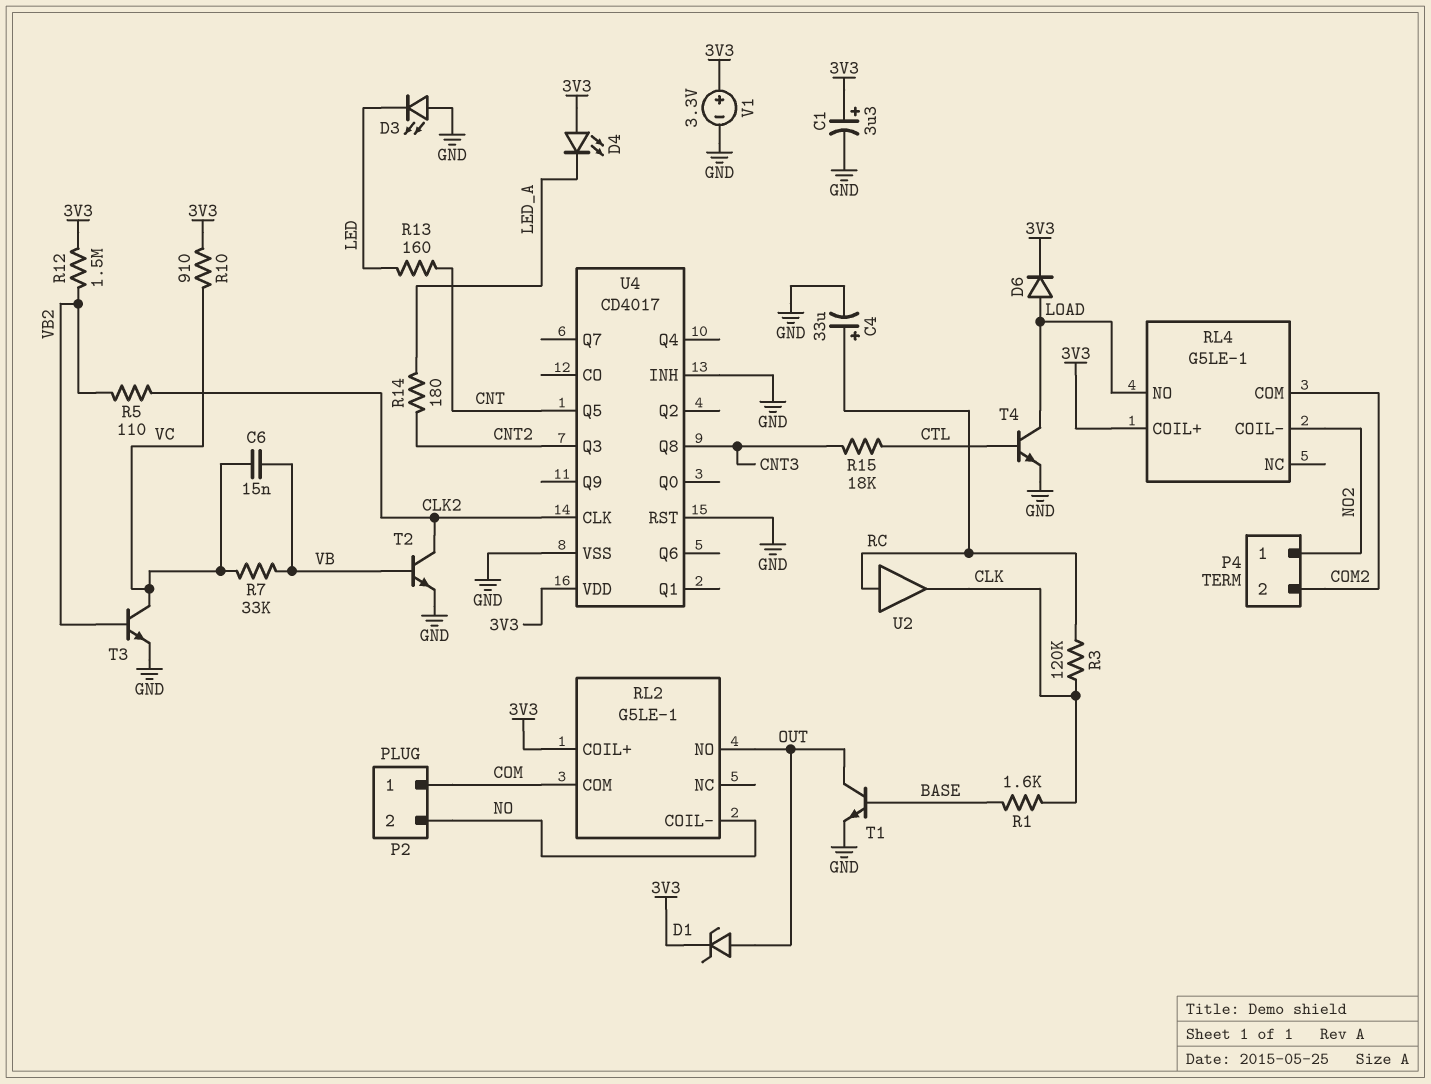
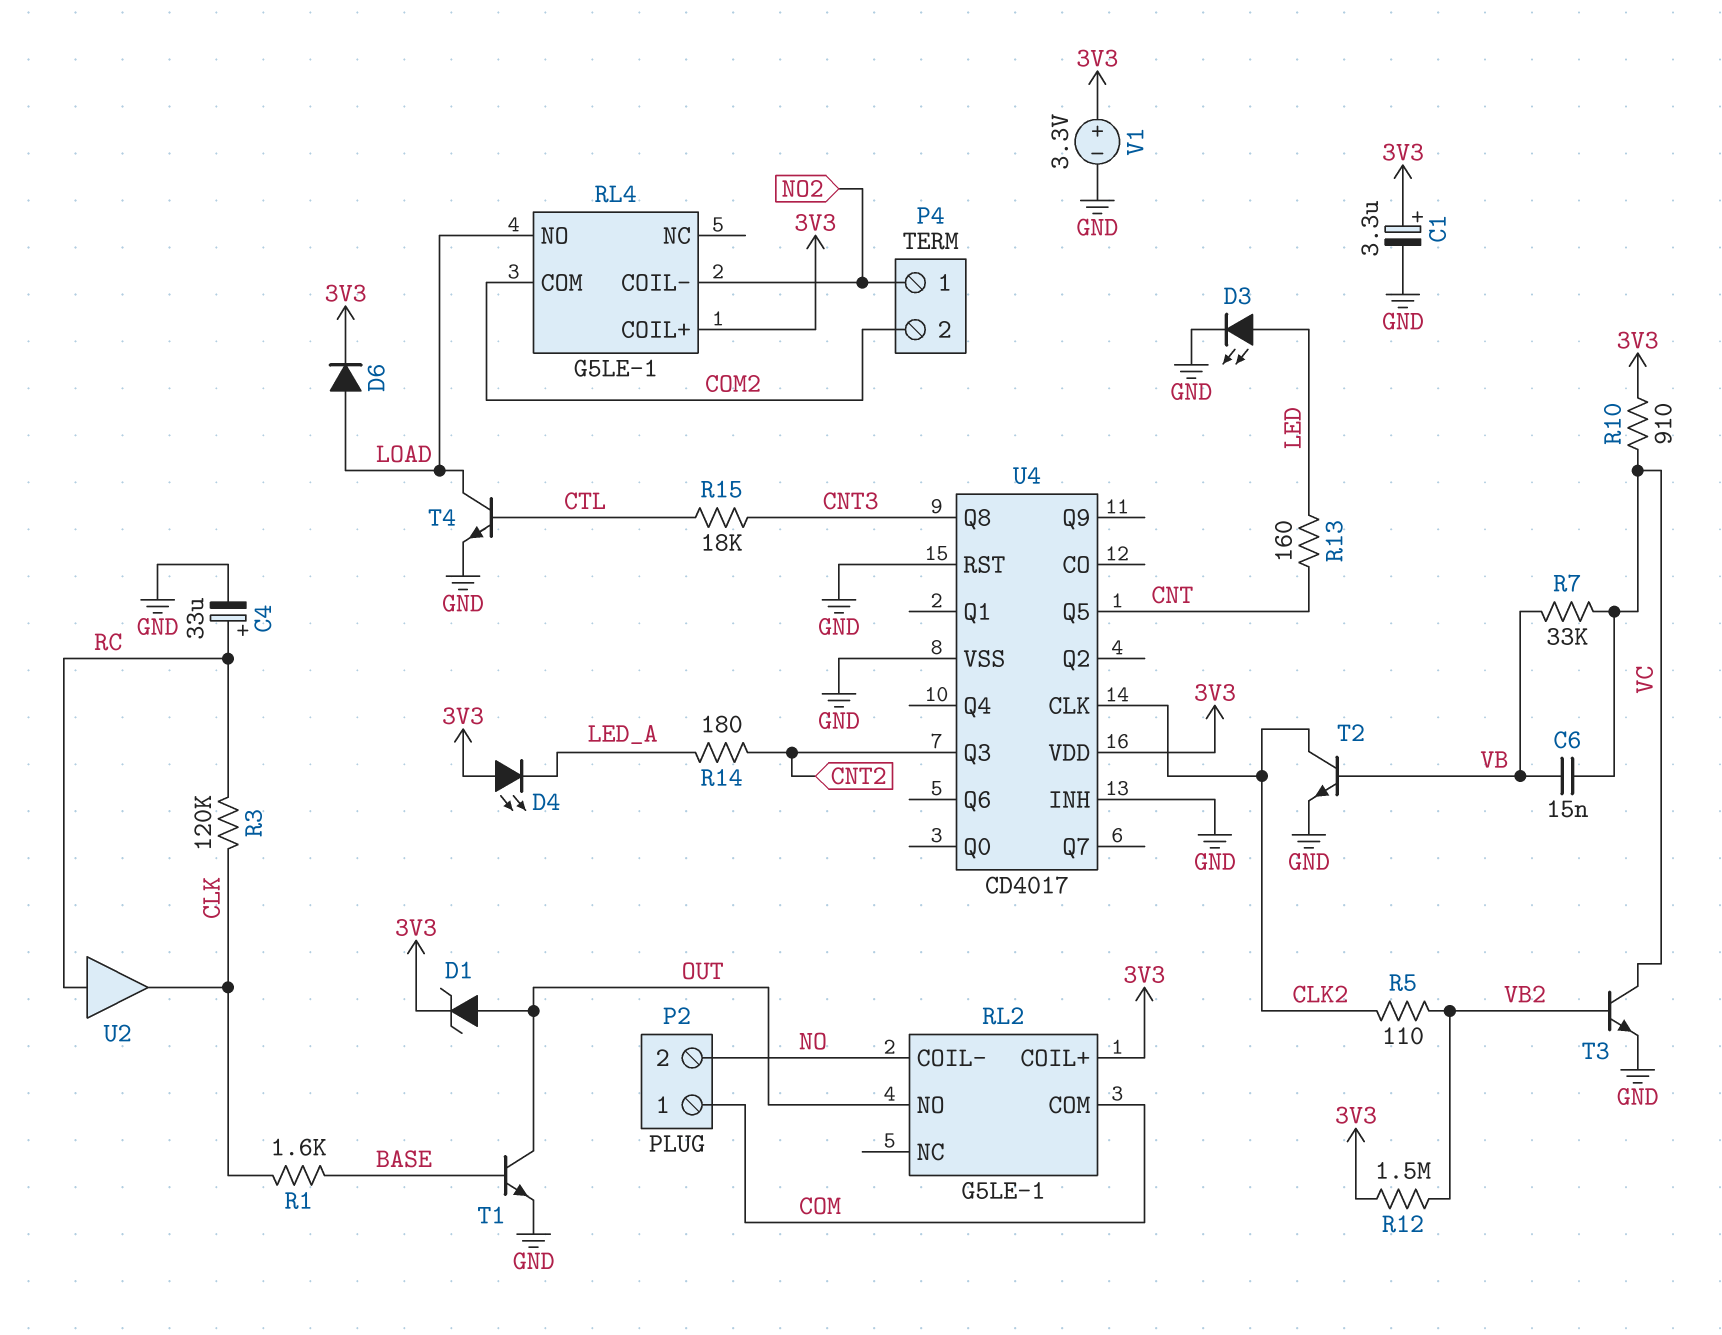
D3: LED (A GND, K LED) -> LED (A LED, K GND)

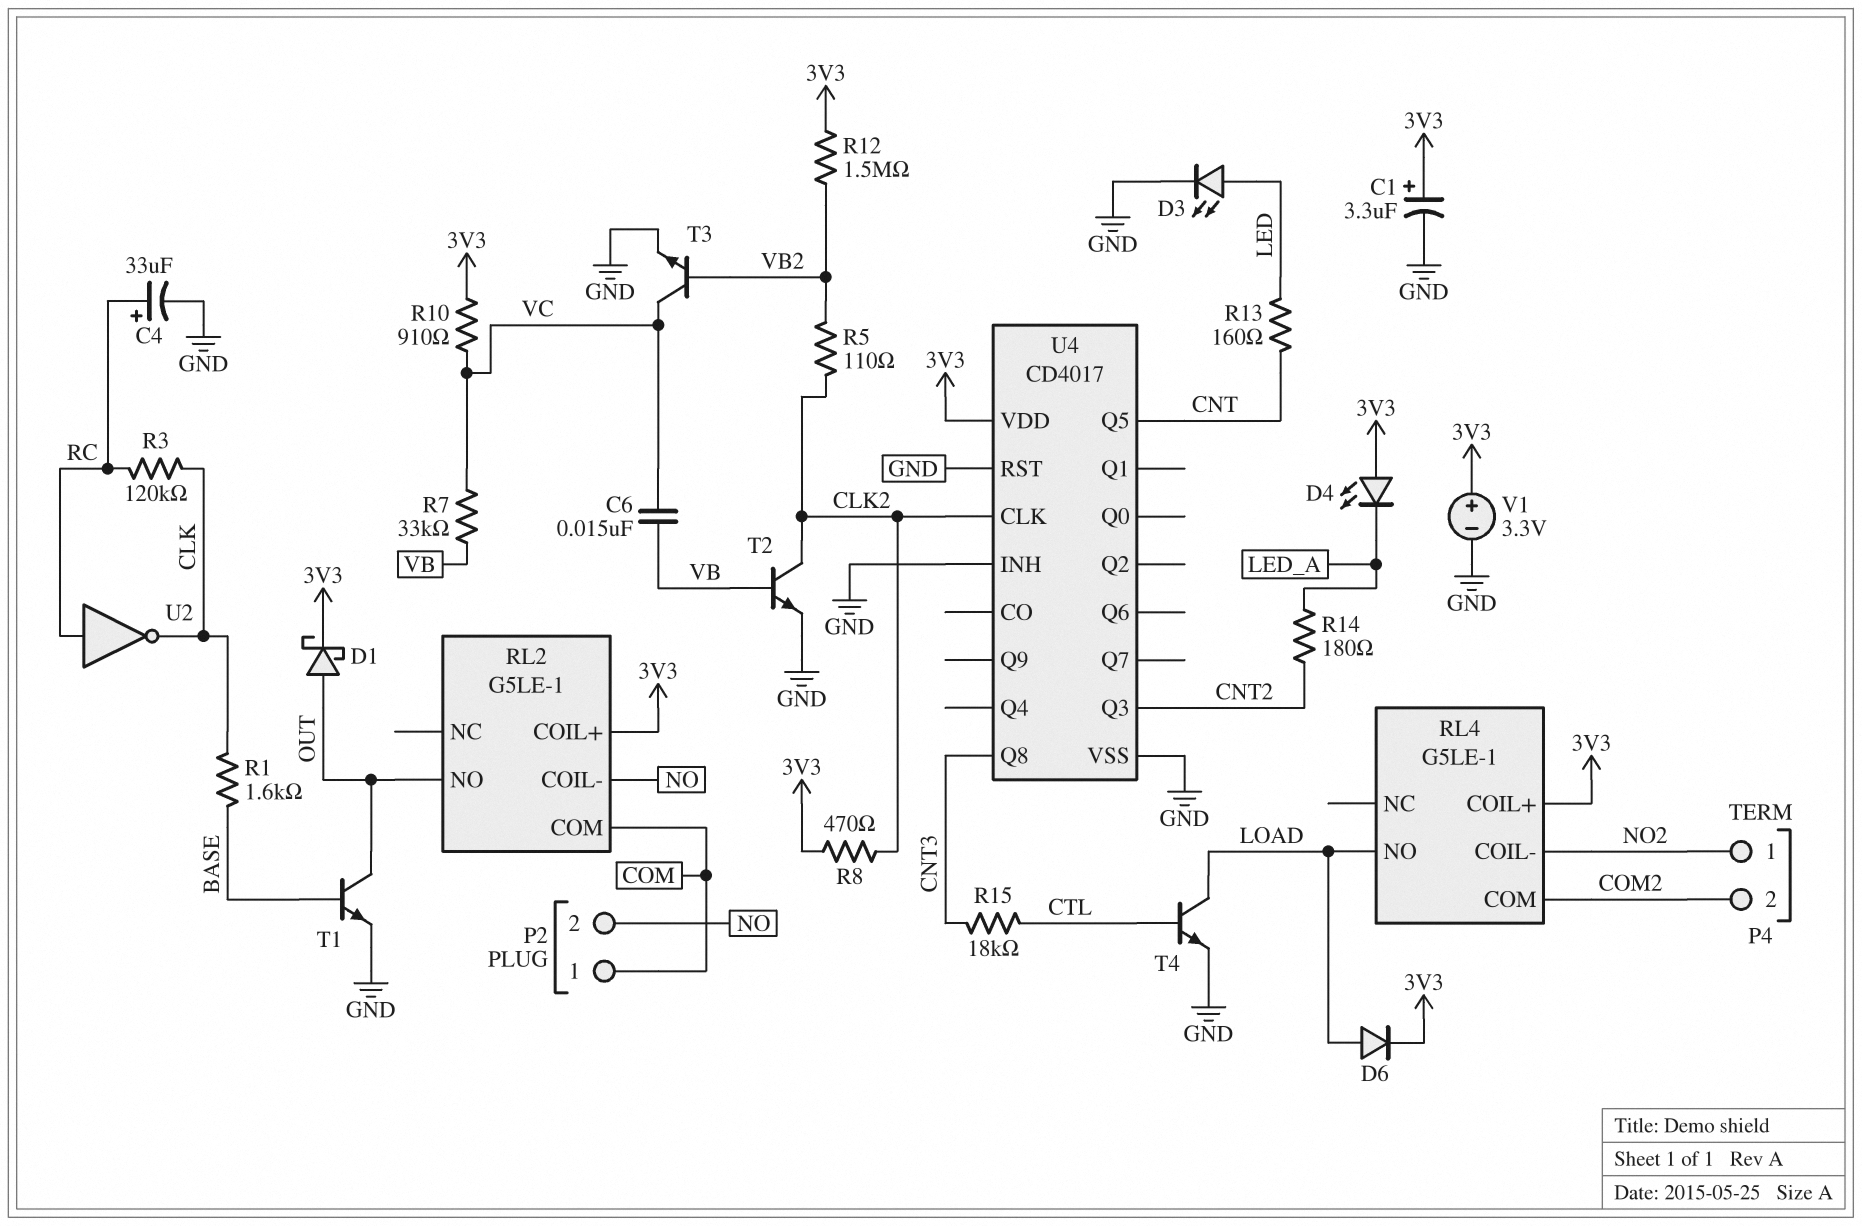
D1: zener (A OUT, K 3V3) -> schottky (A OUT, K 3V3)
R8: none -> 470 (3V3, CLK2)
U2: buffer (in RC, out CLK) -> NOT (in RC, out CLK)

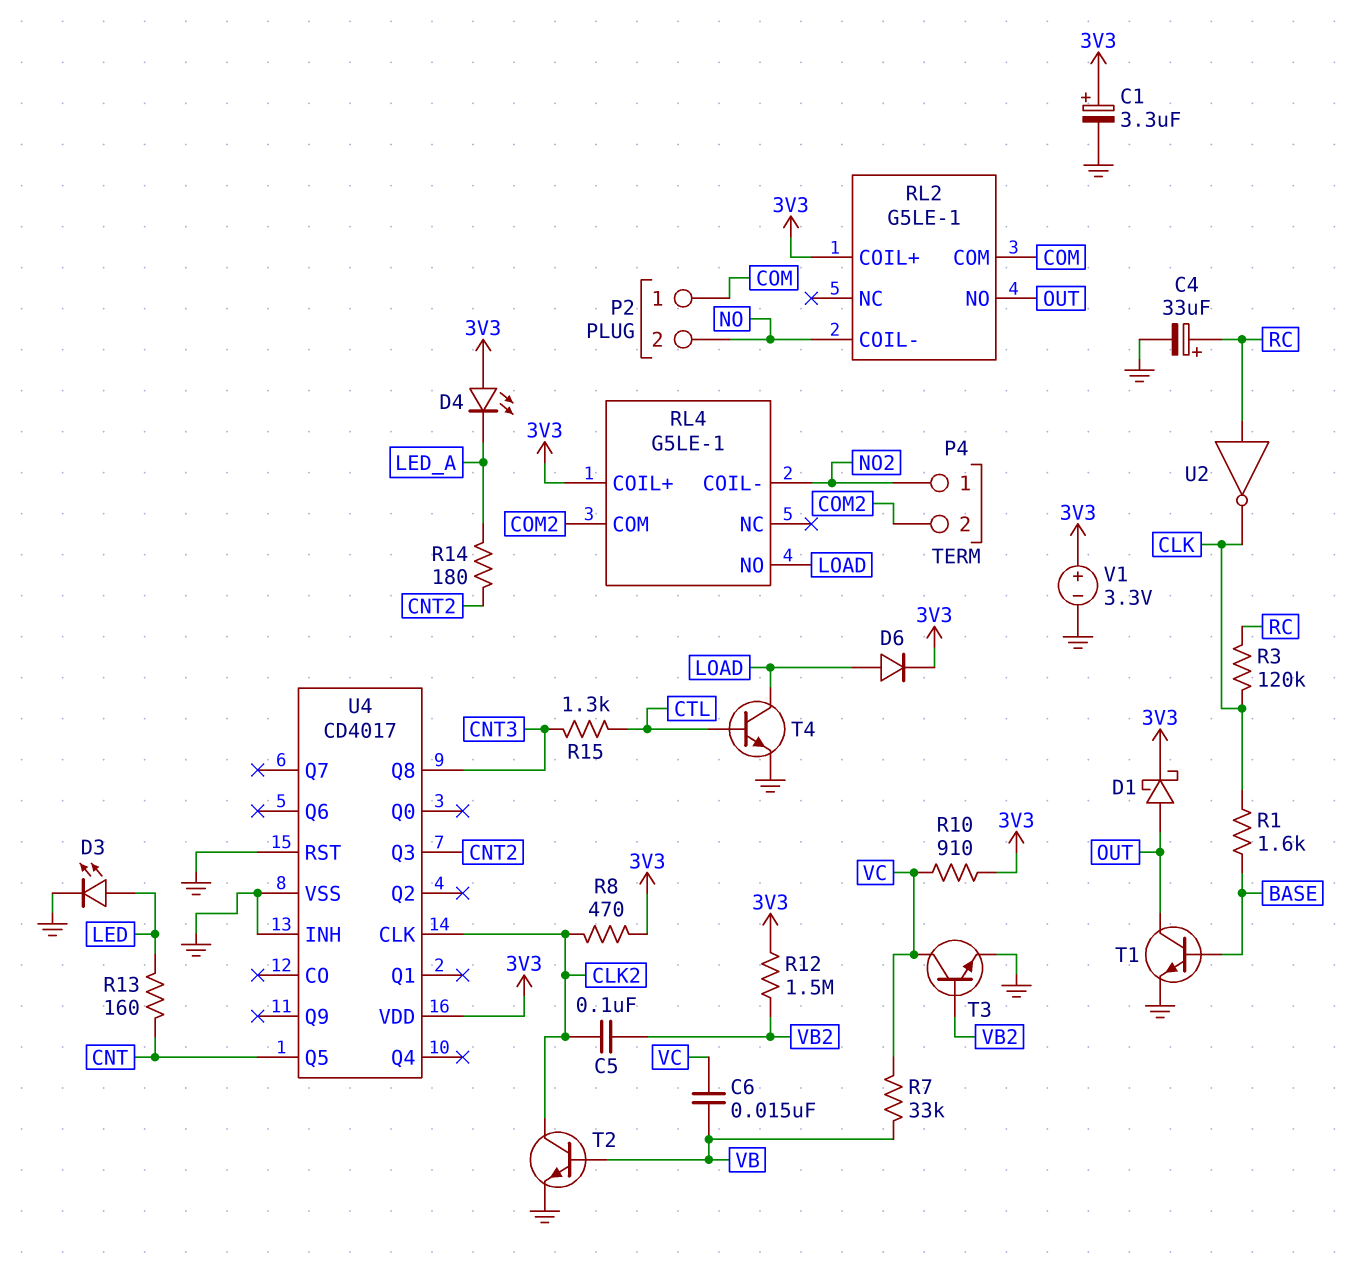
C5: none -> 100nF (CLK2, VB2)
R5: 110 (CLK2, VB2) -> none
R15: 18k (CNT3, CTL) -> 1.3k (CNT3, CTL)

